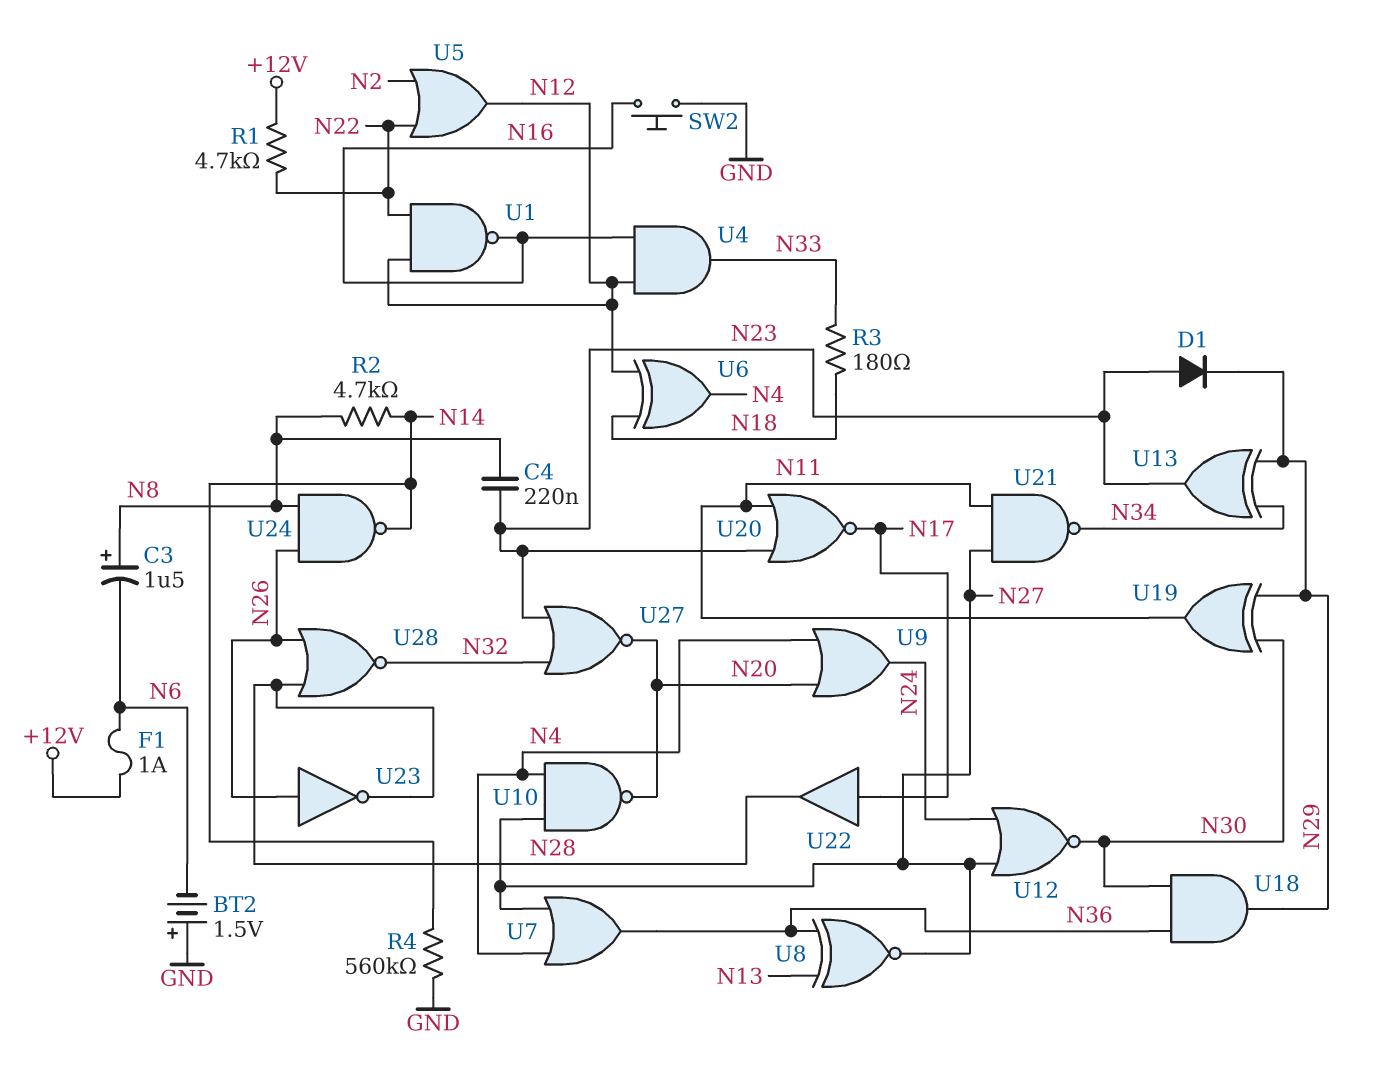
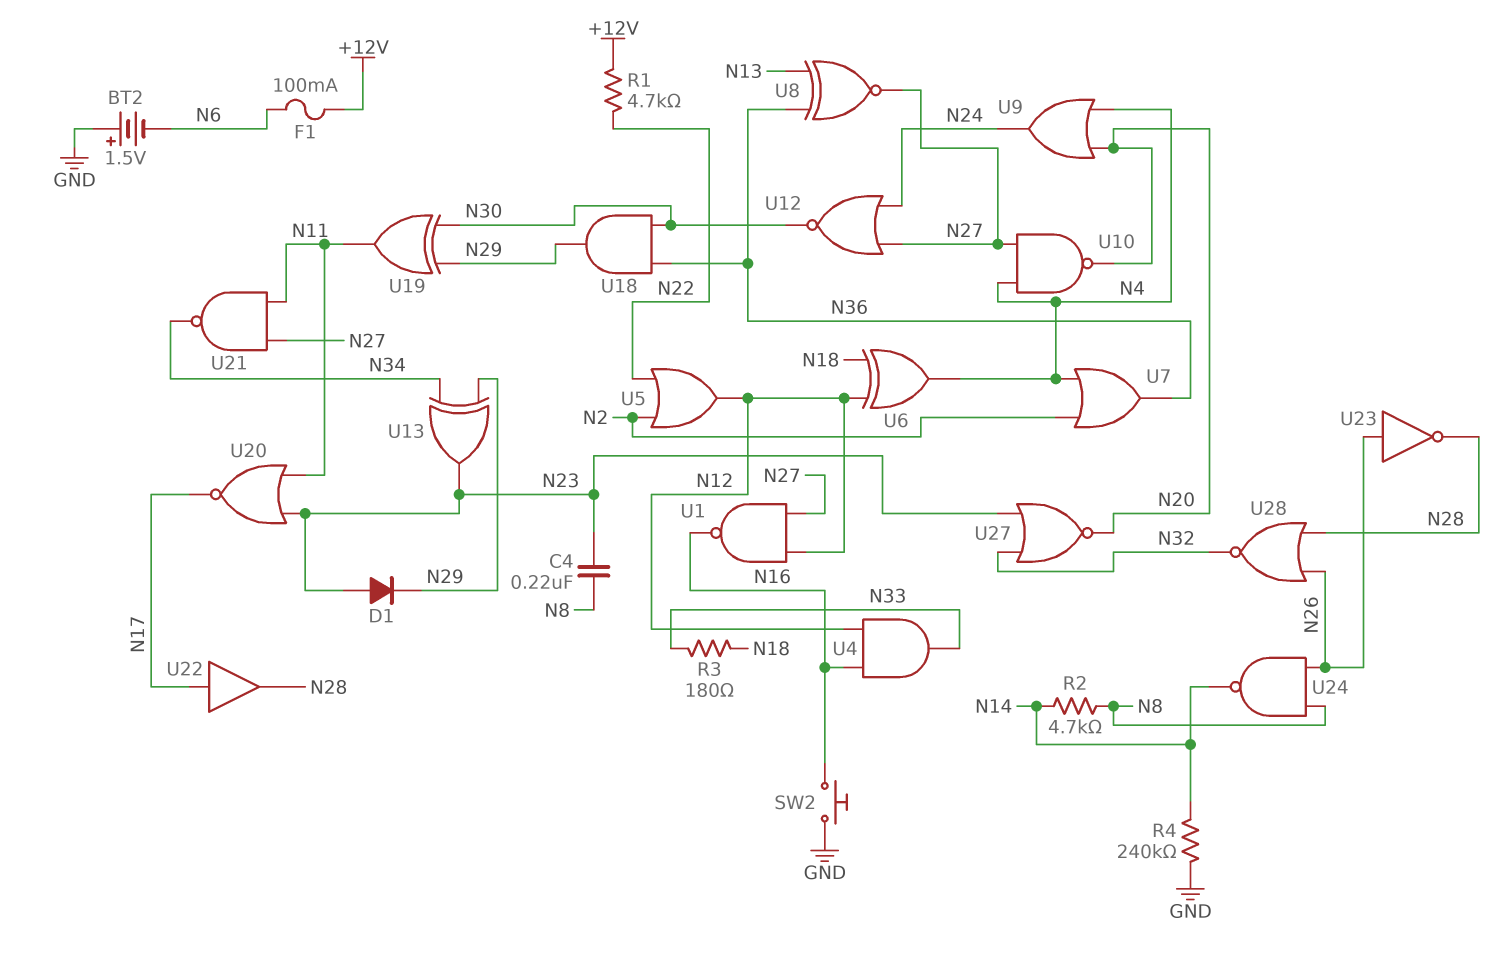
C3: 1.5uF (plus N8, minus N6) -> none
F1: 1A (+12V, N6) -> 100mA (+12V, N6)
R4: 560k (GND, N14) -> 240k (GND, N14)
U1: NAND (in N12, in N22, out N16) -> NAND (in N12, in N27, out N16)
U7: OR (in N4, in N27, out N36) -> OR (in N2, in N4, out N36)

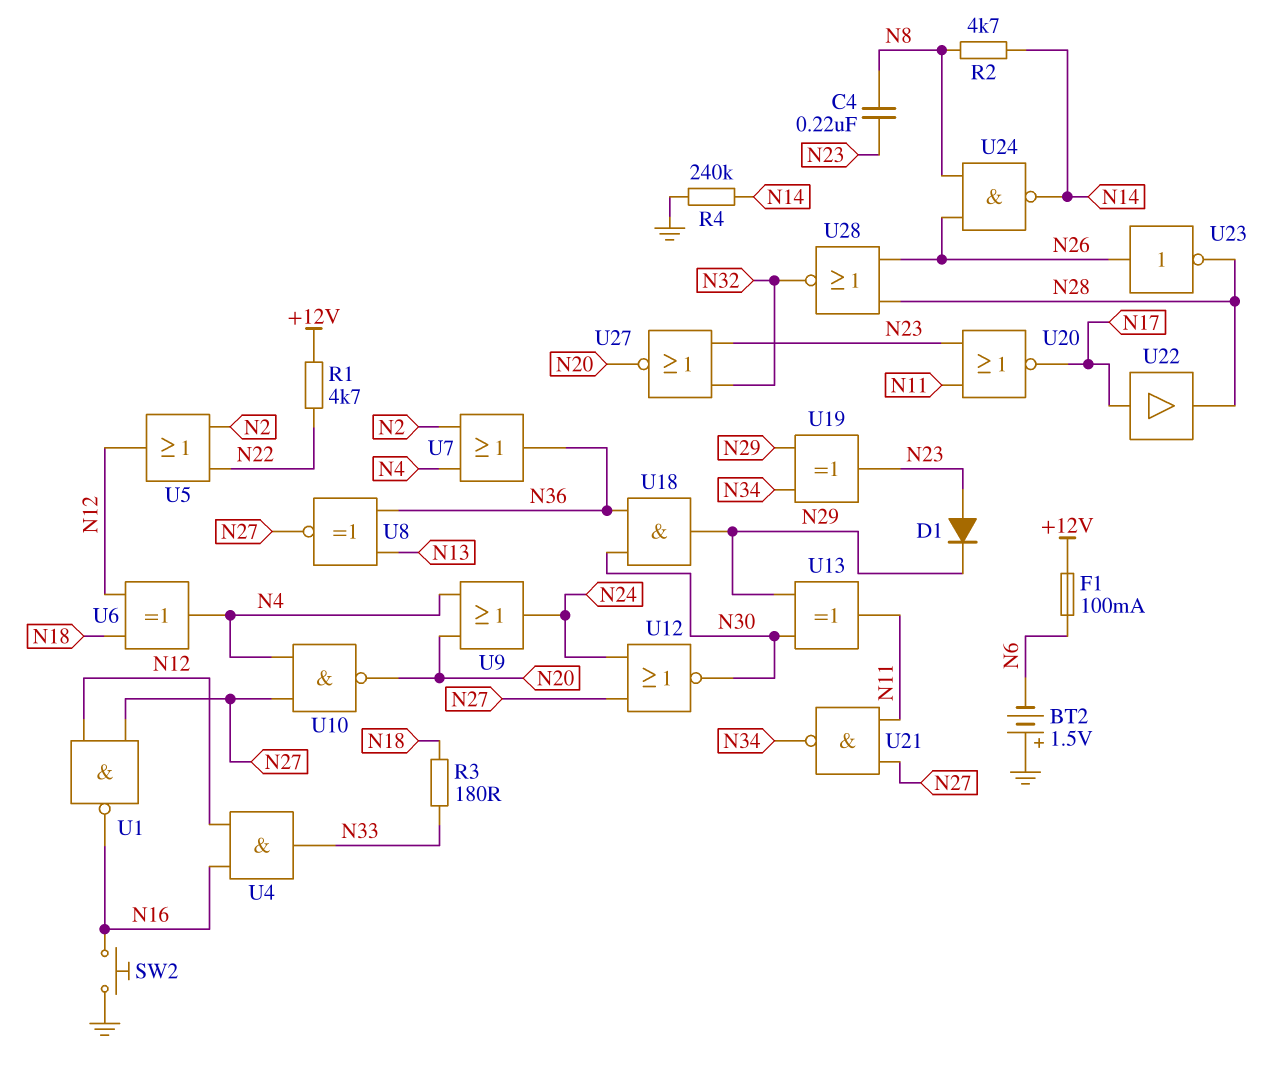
U13: XOR (in N29, in N34, out N23) -> XOR (in N29, in N30, out N11)
U19: XOR (in N29, in N30, out N11) -> XOR (in N29, in N34, out N23)

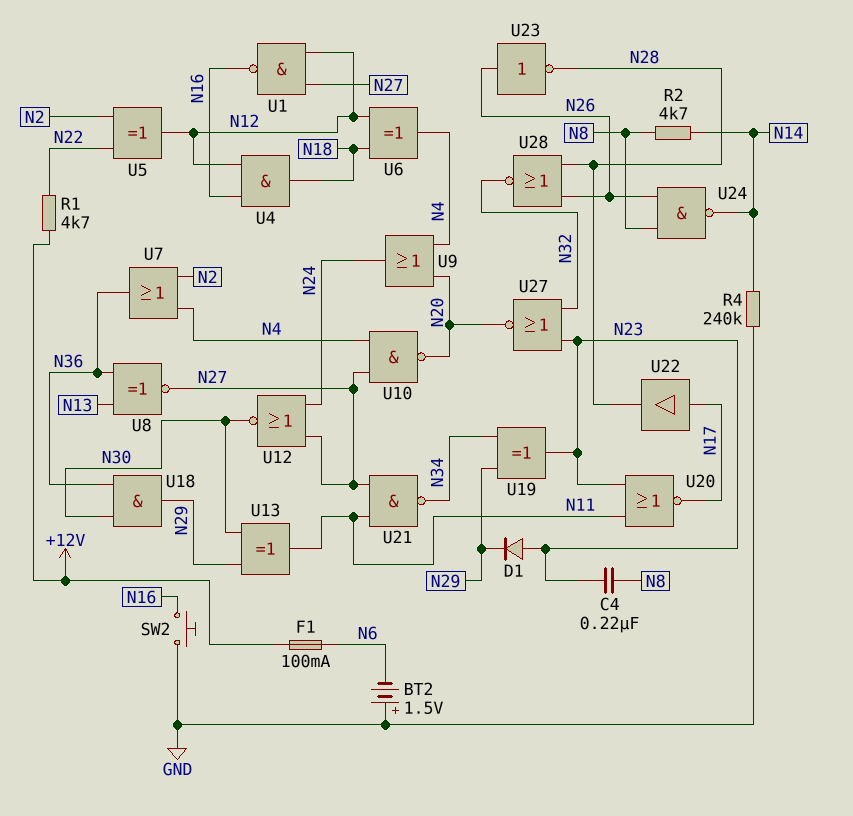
R3: 180 (N18, N33) -> none
U4: AND (in N12, in N16, out N33) -> AND (in N12, in N16, out N18)
U5: OR (in N2, in N22, out N12) -> XOR (in N2, in N22, out N12)

